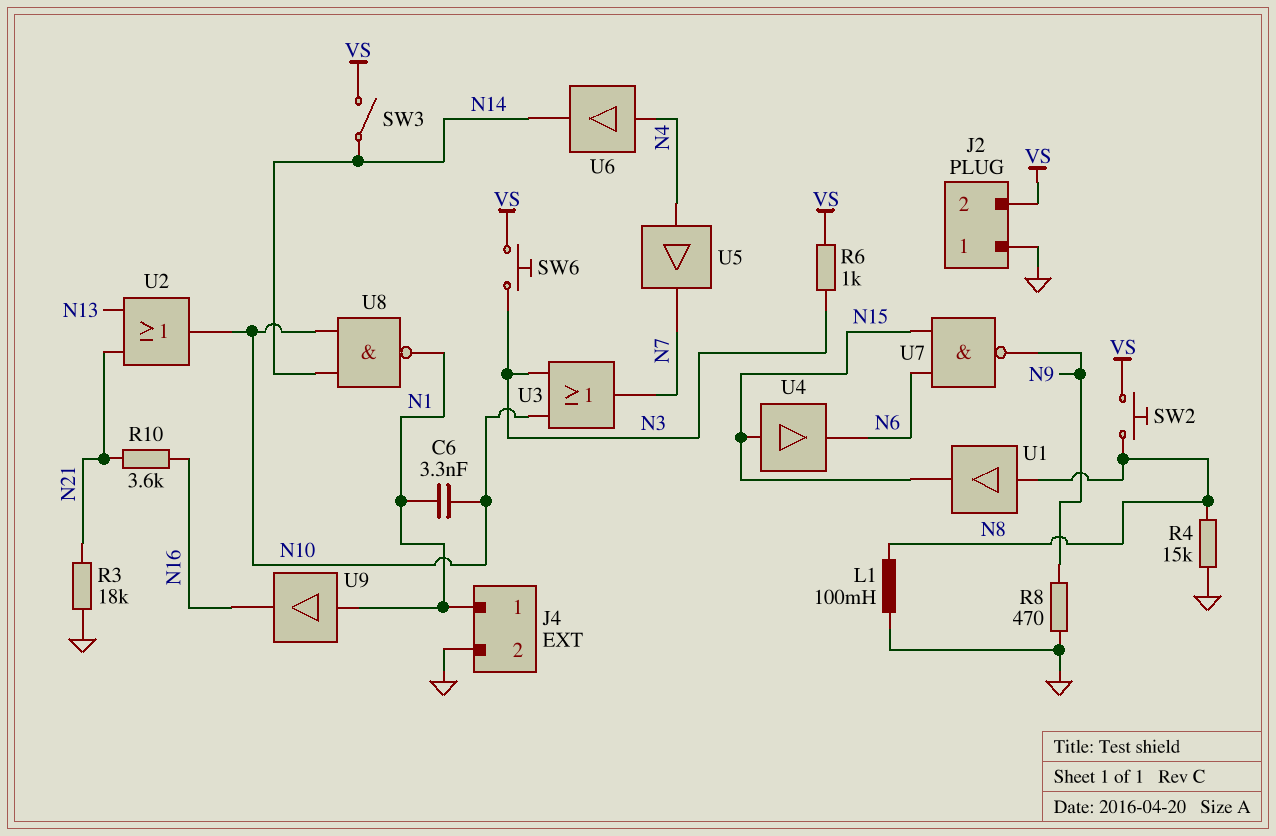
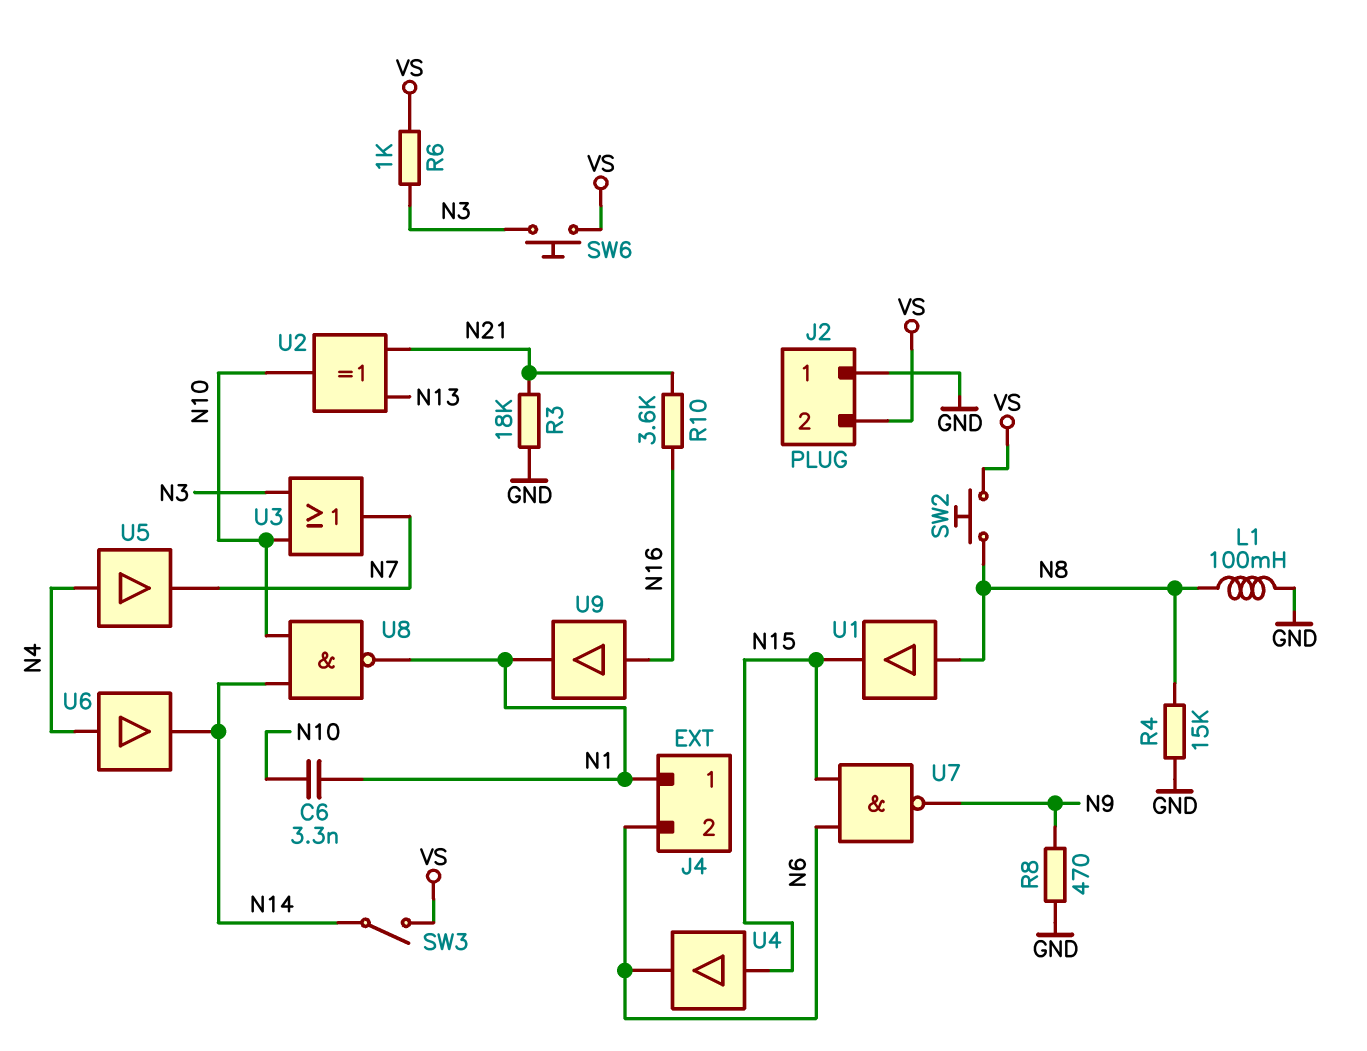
J4 pin 2: GND -> N6
U2: OR (in N13, in N21, out N10) -> XOR (in N13, in N21, out N10)
U9: buffer (in N1, out N16) -> buffer (in N16, out N1)

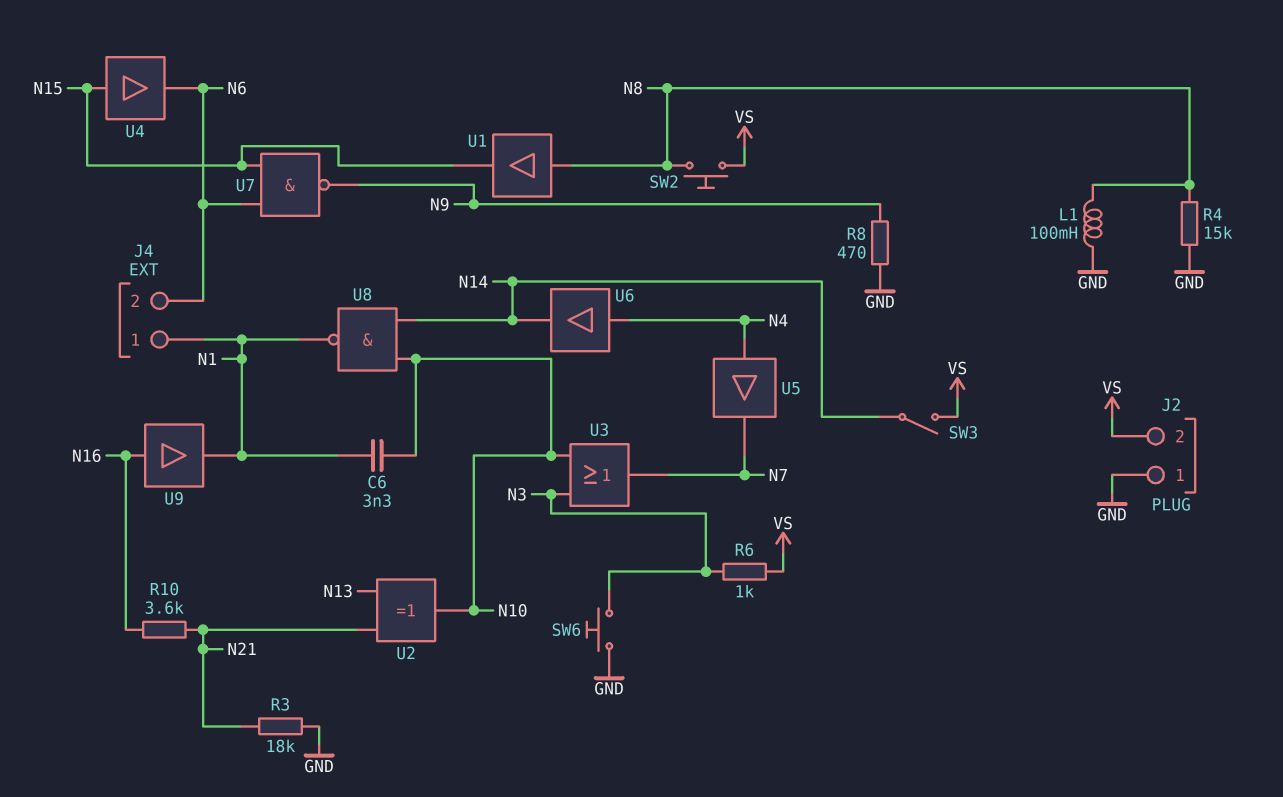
SW6: button (N3, VS) -> button (GND, N3)

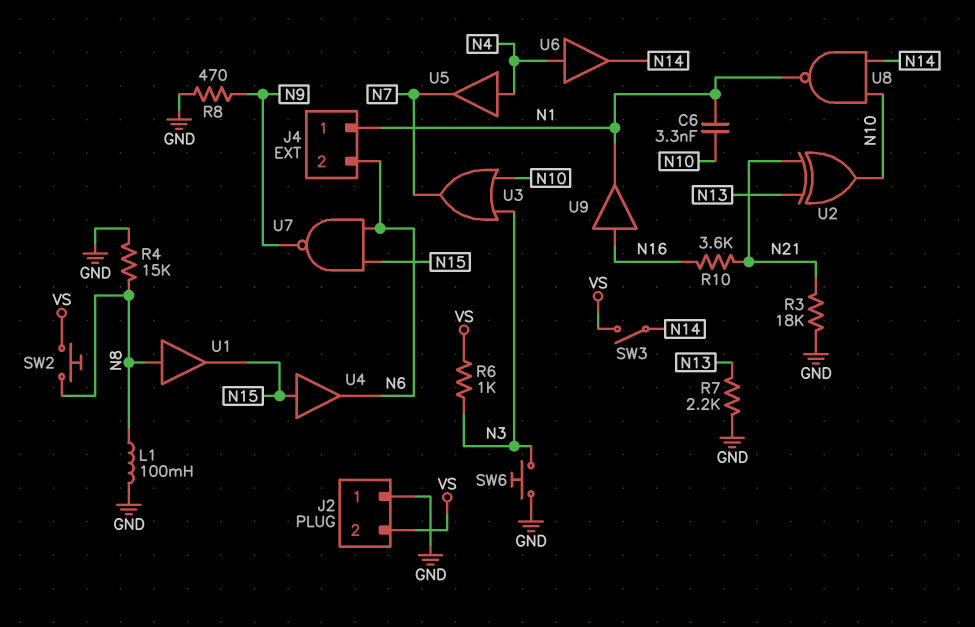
R7: none -> 2.2k (GND, N13)

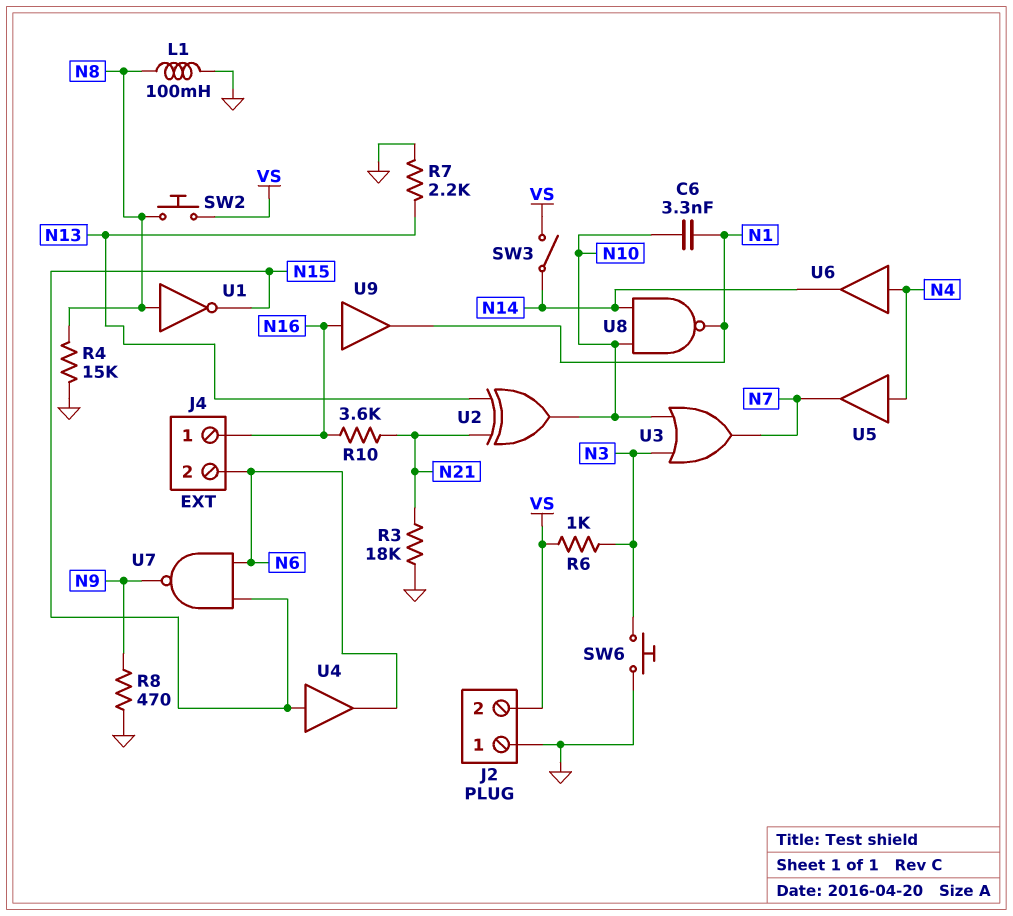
J4 pin 1: N1 -> N16
U1: buffer (in N8, out N15) -> NOT (in N8, out N15)

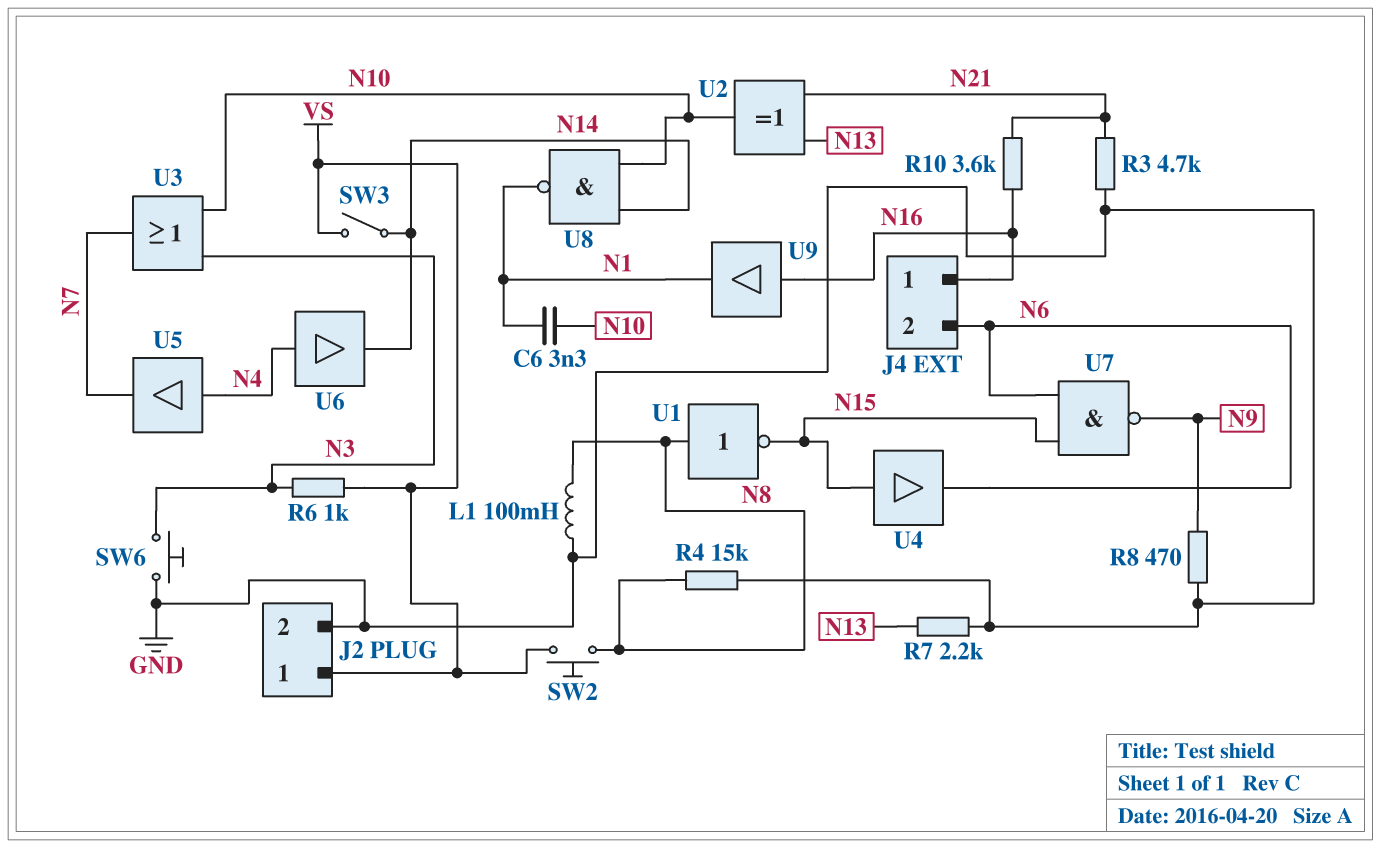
J2 pin 1: GND -> VS
J2 pin 2: VS -> GND
R3: 18k (GND, N21) -> 4.7k (GND, N21)

